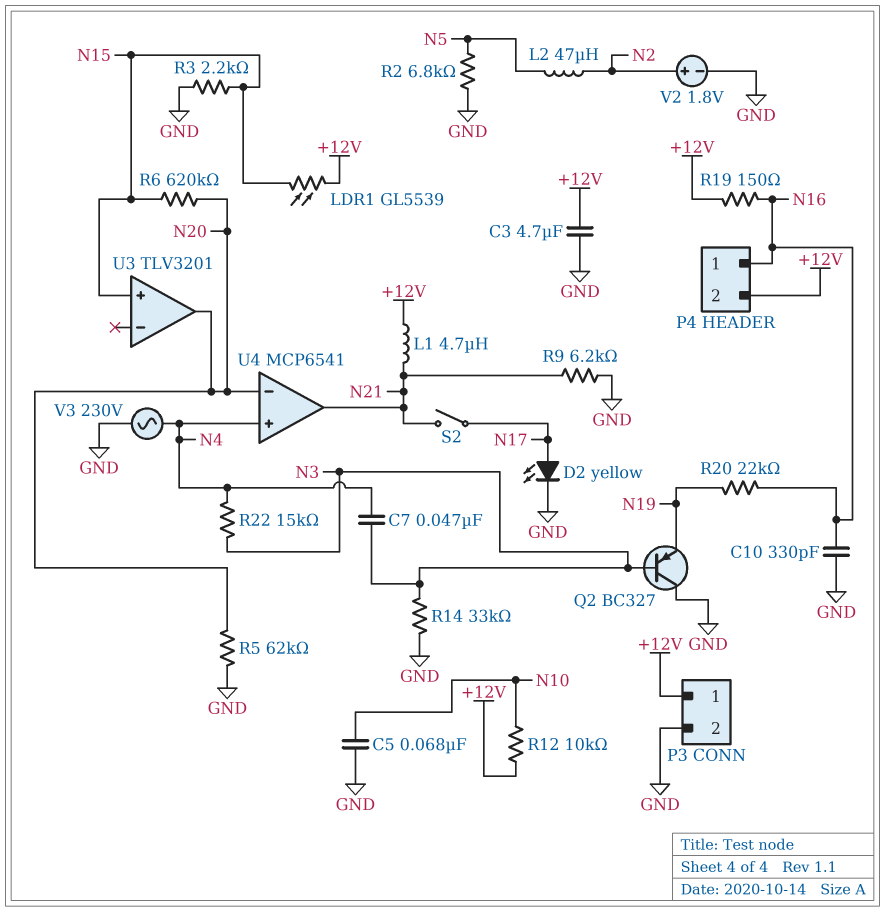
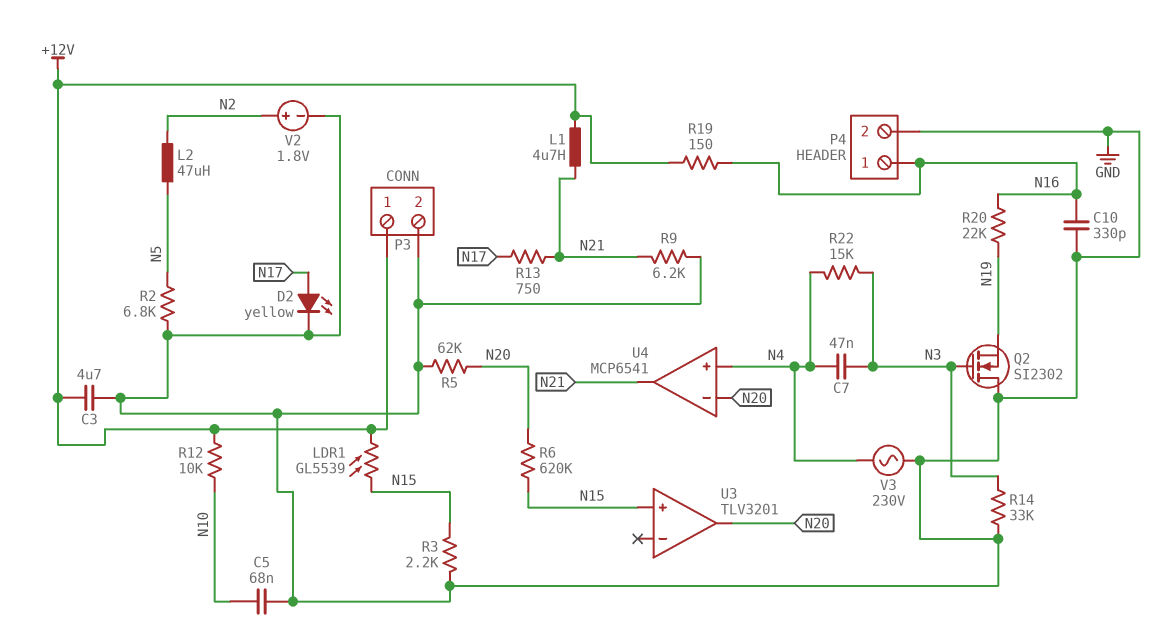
P4 pin 2: +12V -> GND
Q2: PNP BC327 (B N3, C GND, E N19) -> NMOS SI2302 (G N3, D GND, S N19)
R13: none -> 750 (N17, N21)
S2: switch (N17, N21) -> none

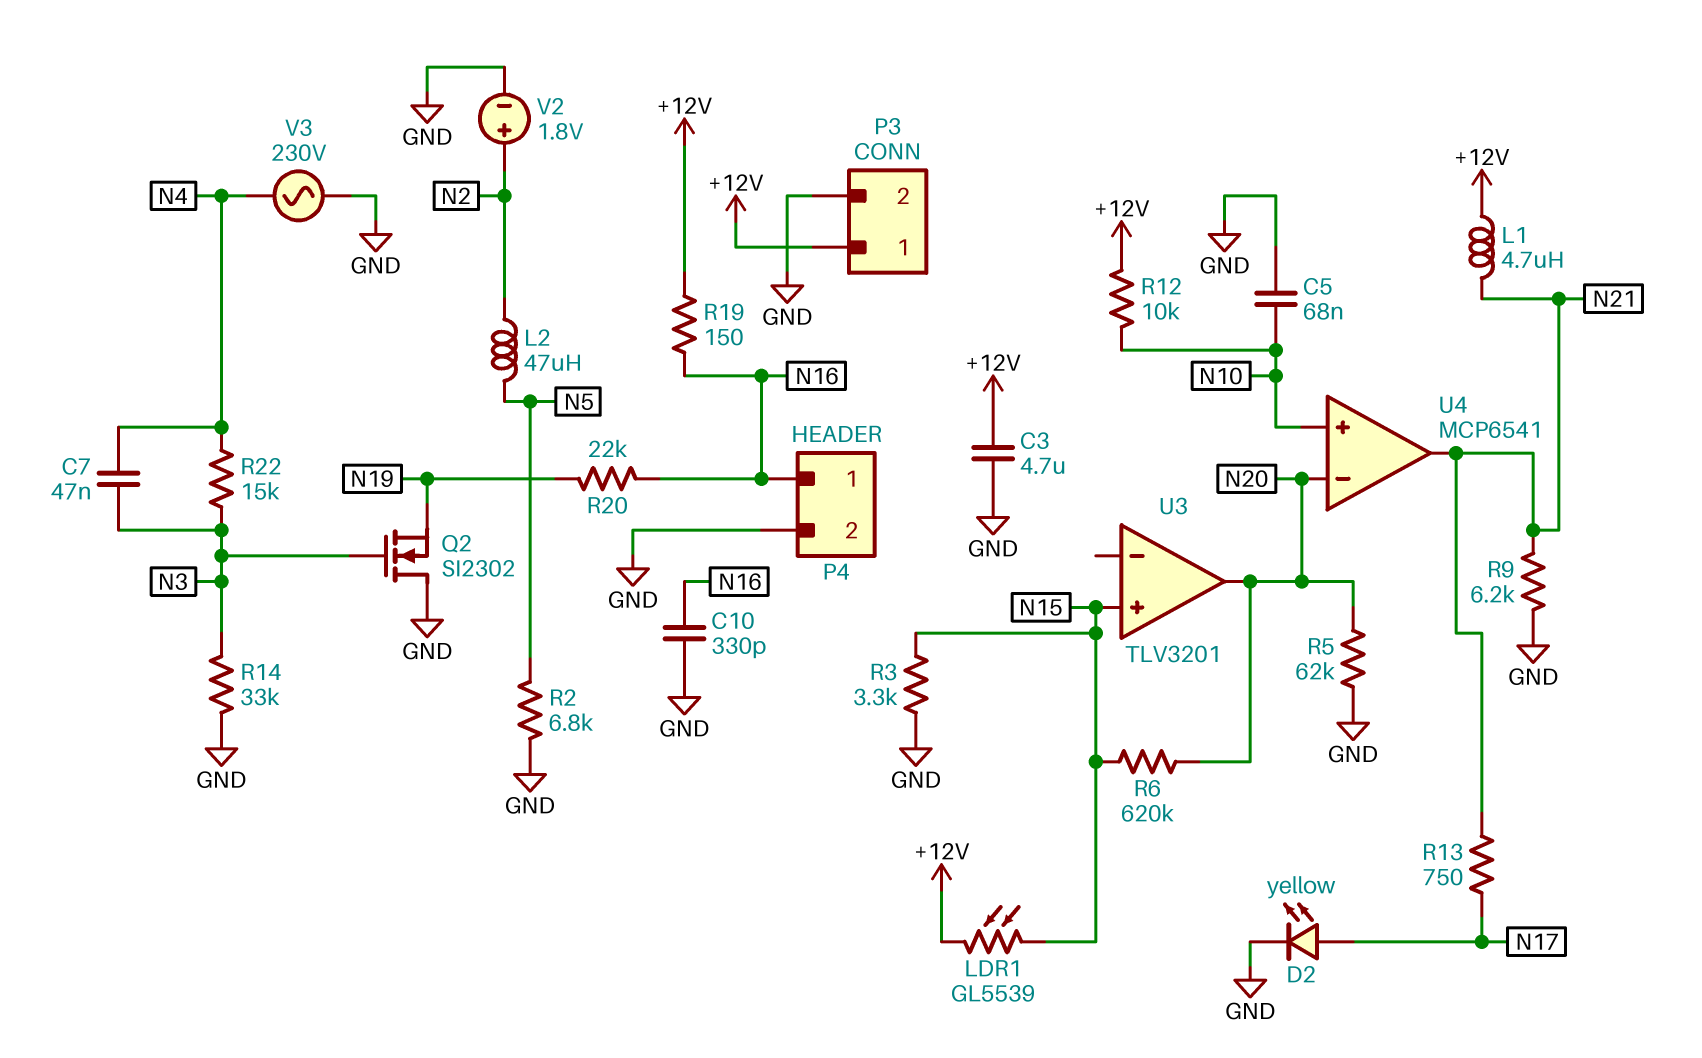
R3: 2.2k (GND, N15) -> 3.3k (GND, N15)
U4 pin in+: N4 -> N10

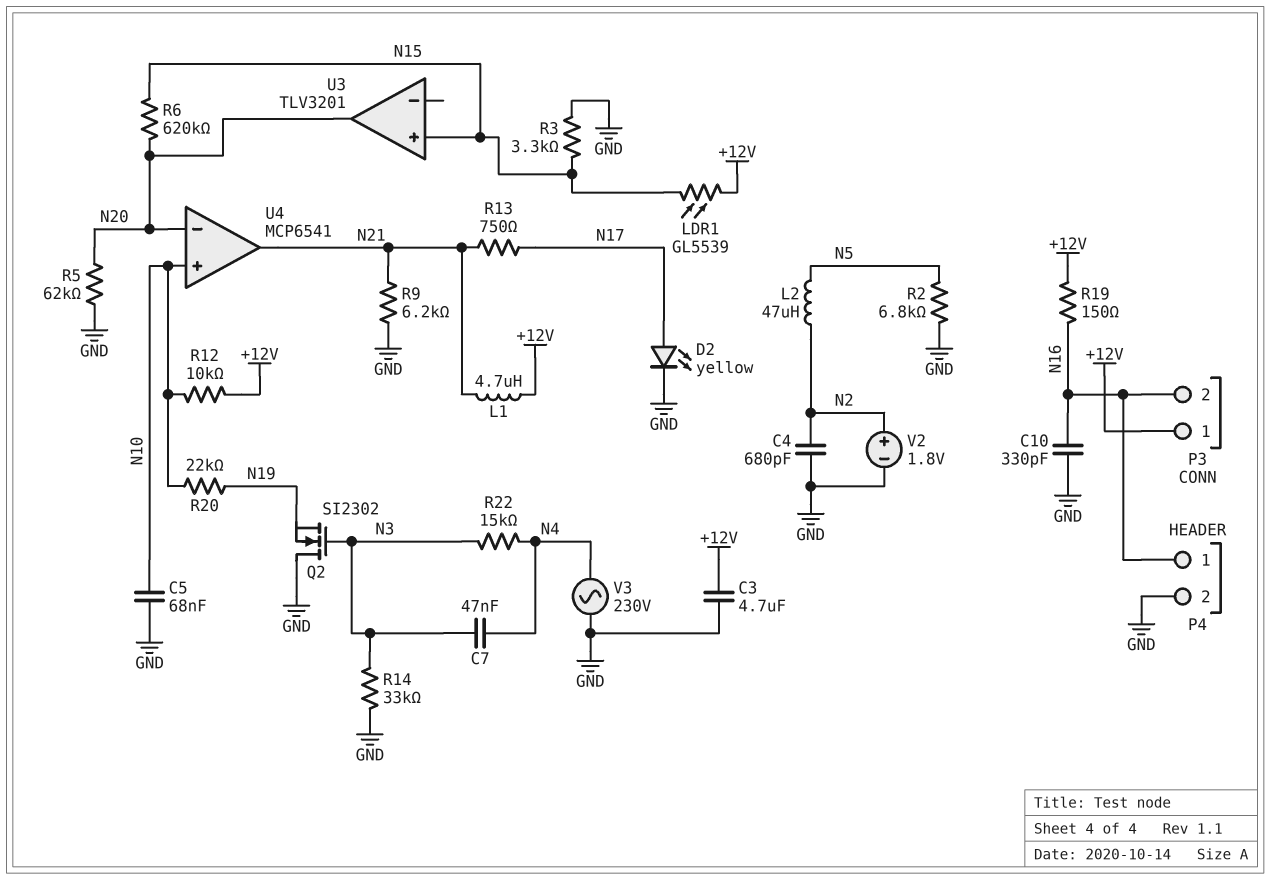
C4: none -> 680pF (GND, N2)
P3 pin 2: GND -> N16
R20: 22k (N16, N19) -> 22k (N10, N19)

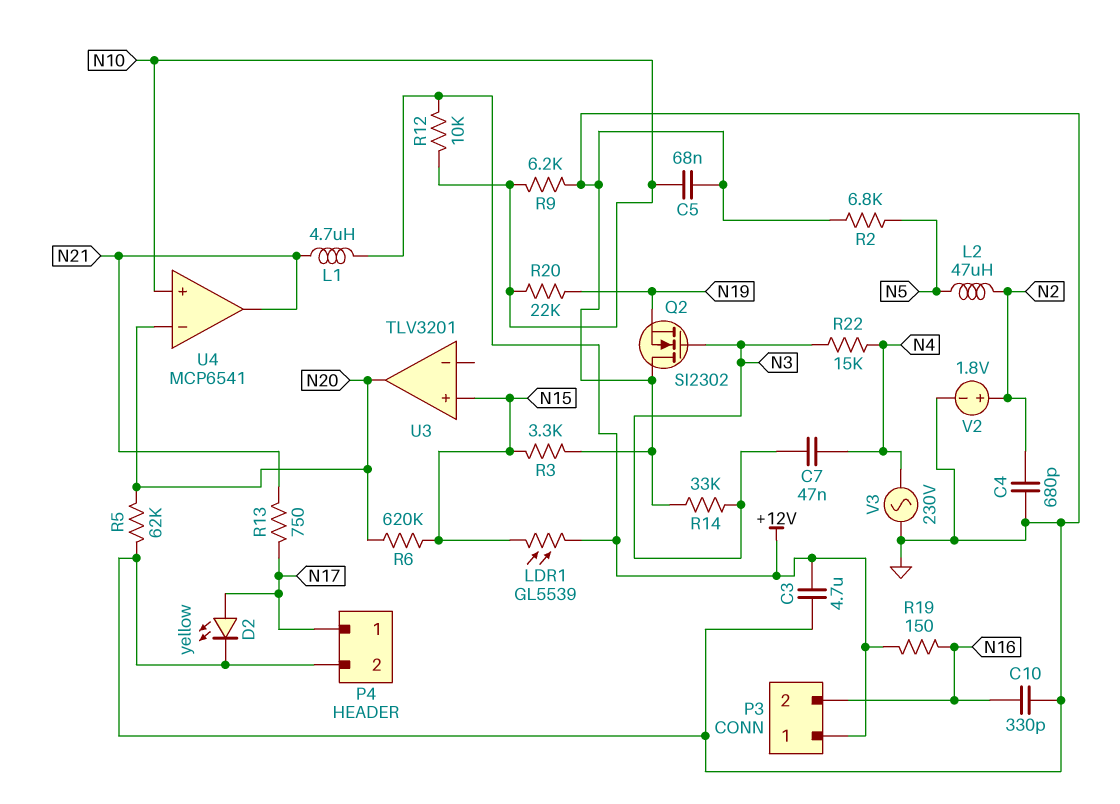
P4 pin 1: N16 -> N17
R9: 6.2k (GND, N21) -> 6.2k (GND, N10)

